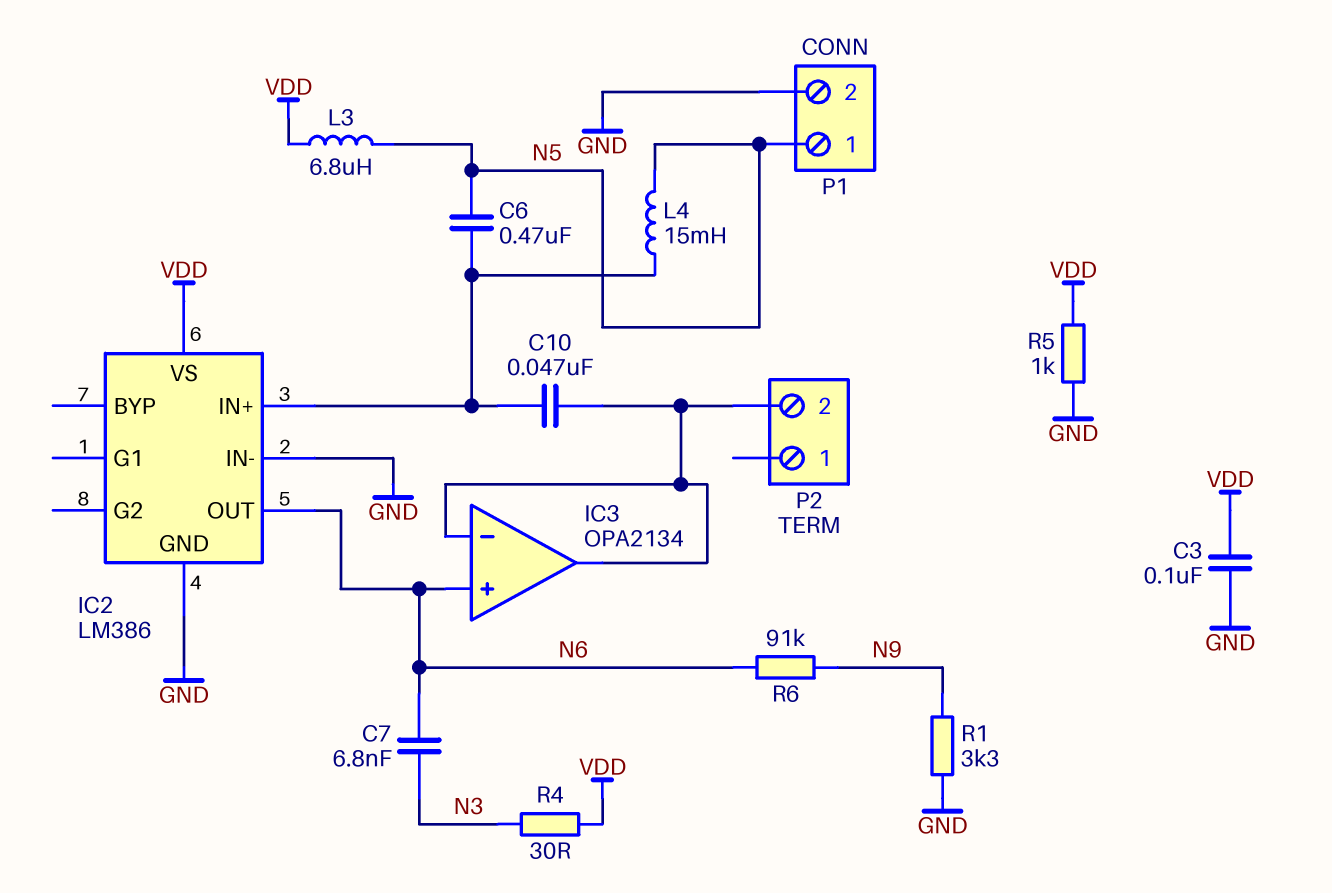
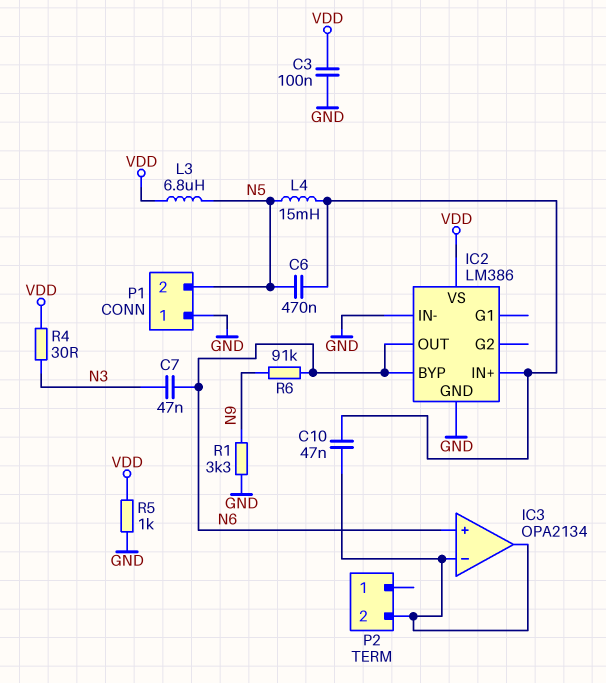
C7: 6.8nF (N3, N6) -> 47nF (N3, N6)
IC2 pin BYP: none -> N6
P1 pin 1: N5 -> GND
P1 pin 2: GND -> N5

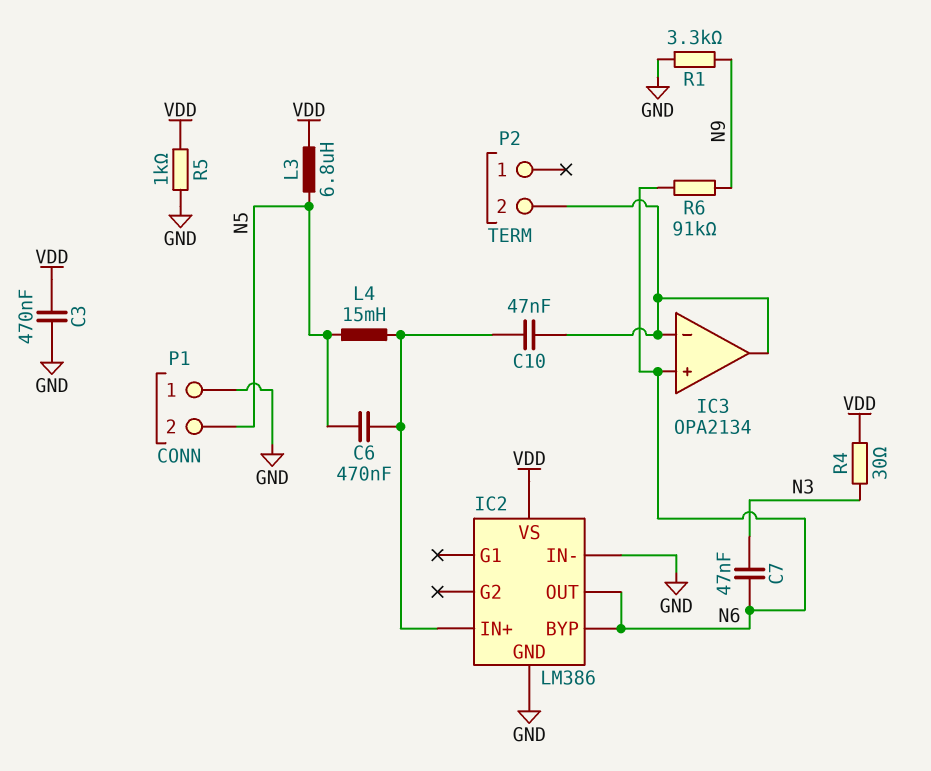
C3: 100nF (GND, VDD) -> 470nF (GND, VDD)

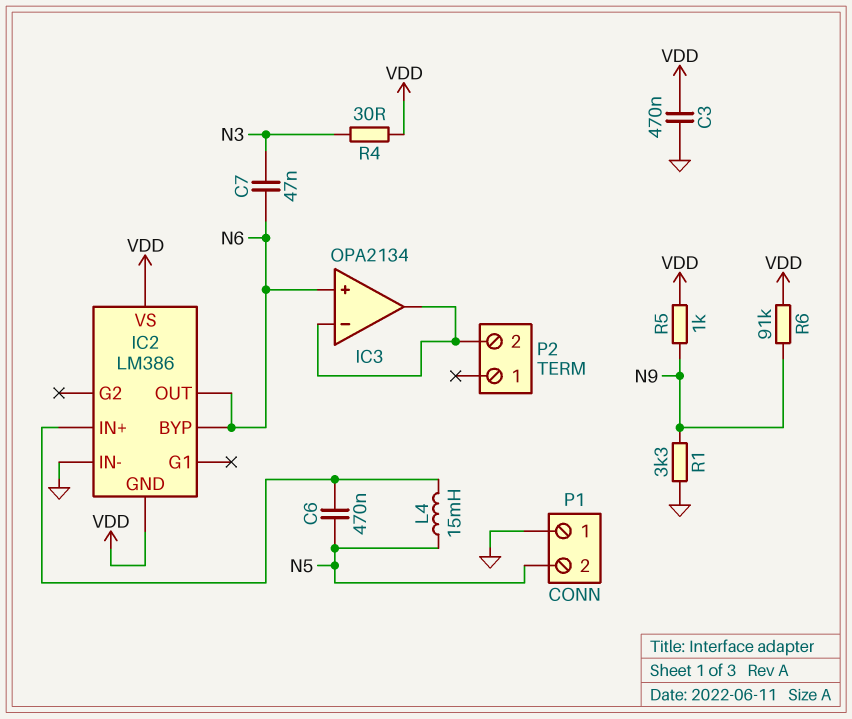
C10: 47nF (IC2/IN+, IC3/in-) -> none
IC2 pin GND: GND -> VDD
L3: 6.8uH (N5, VDD) -> none
R5: 1k (GND, VDD) -> 1k (N9, VDD)
R6: 91k (N6, N9) -> 91k (N9, VDD)

